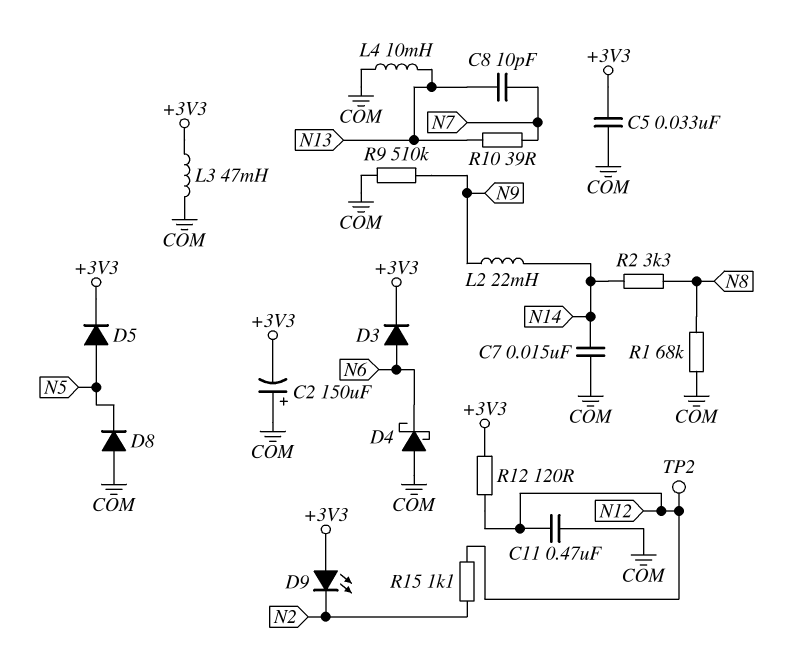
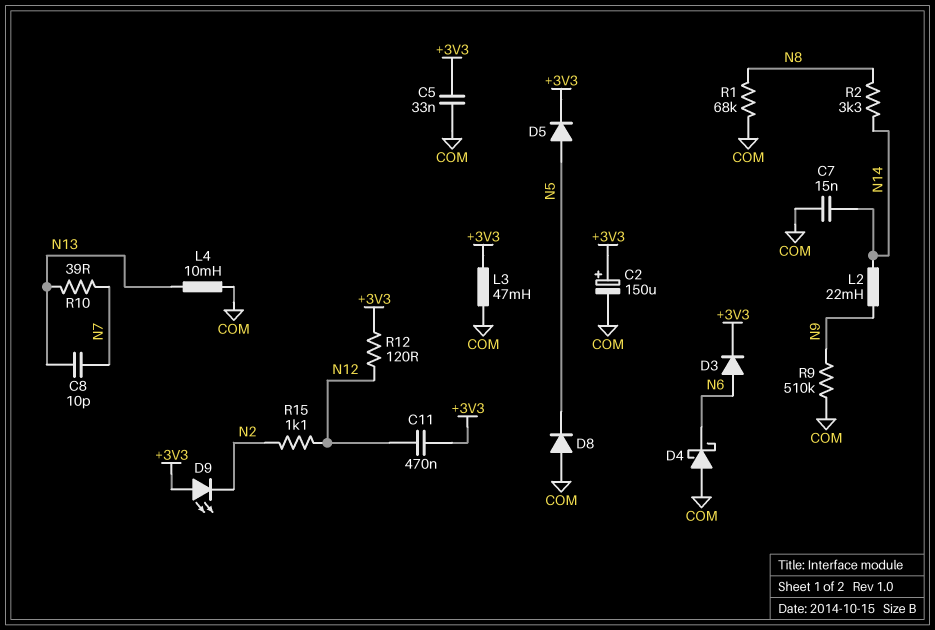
C2: 150uF (plus COM, minus +3V3) -> 150uF (plus +3V3, minus COM)
C11: 470nF (COM, N12) -> 470nF (+3V3, N12)
TP2: test point (N12) -> none

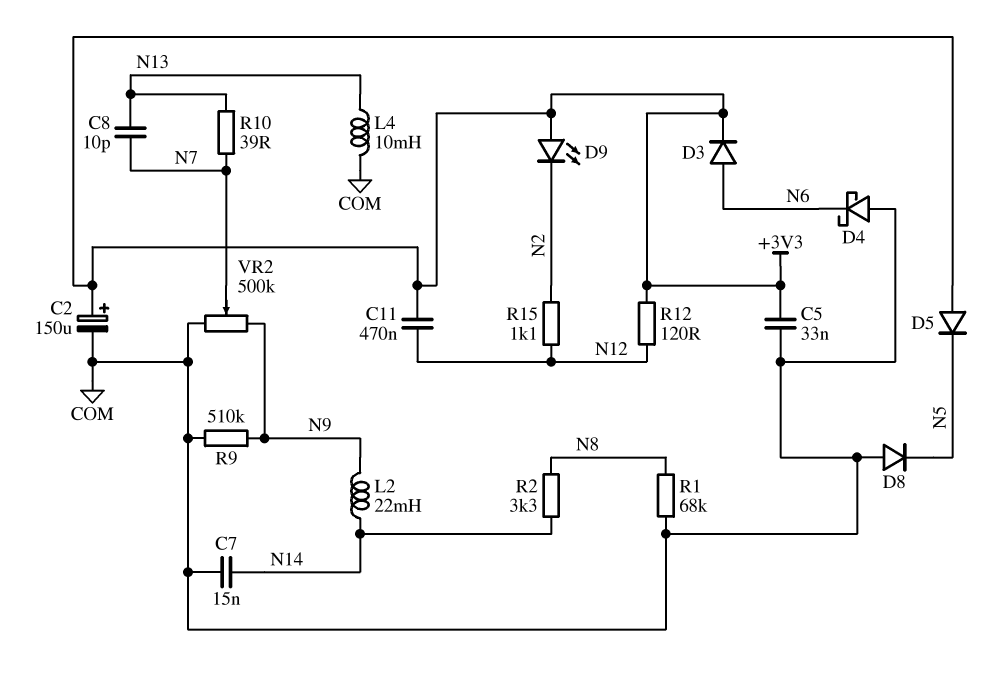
D5: diode (A N5, K +3V3) -> diode (A +3V3, K N5)
L3: 47mH (+3V3, COM) -> none
VR2: none -> 500k (COM, N9, wiper N7)

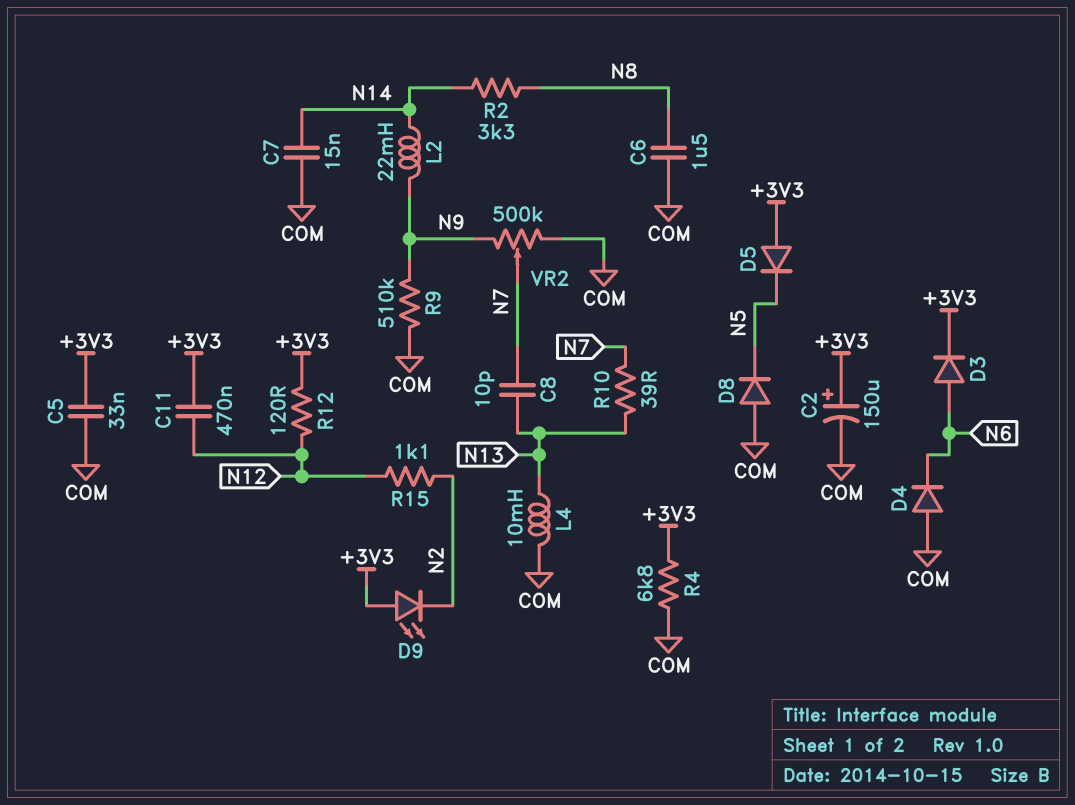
C6: none -> 1.5uF (COM, N8)
D4: schottky (A COM, K N6) -> diode (A COM, K N6)
R1: 68k (COM, N8) -> none
R4: none -> 6.8k (+3V3, COM)

